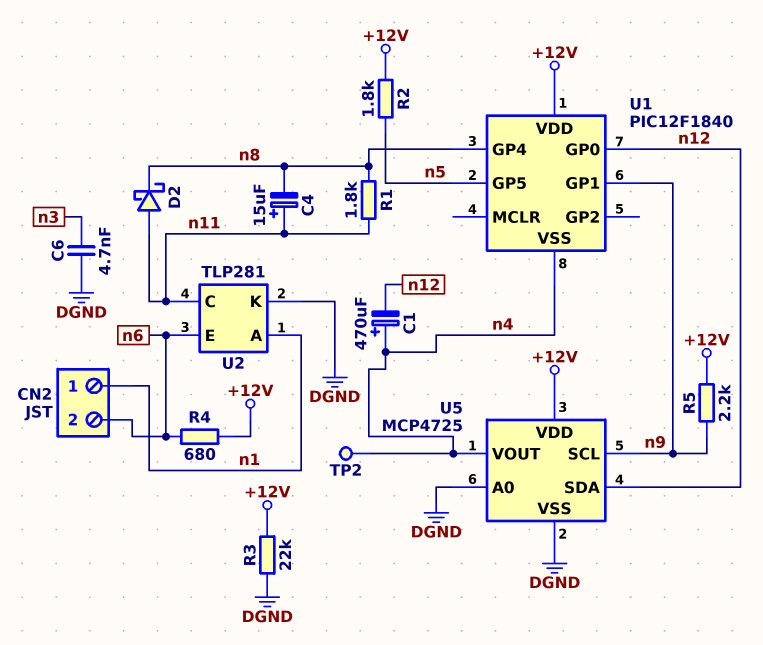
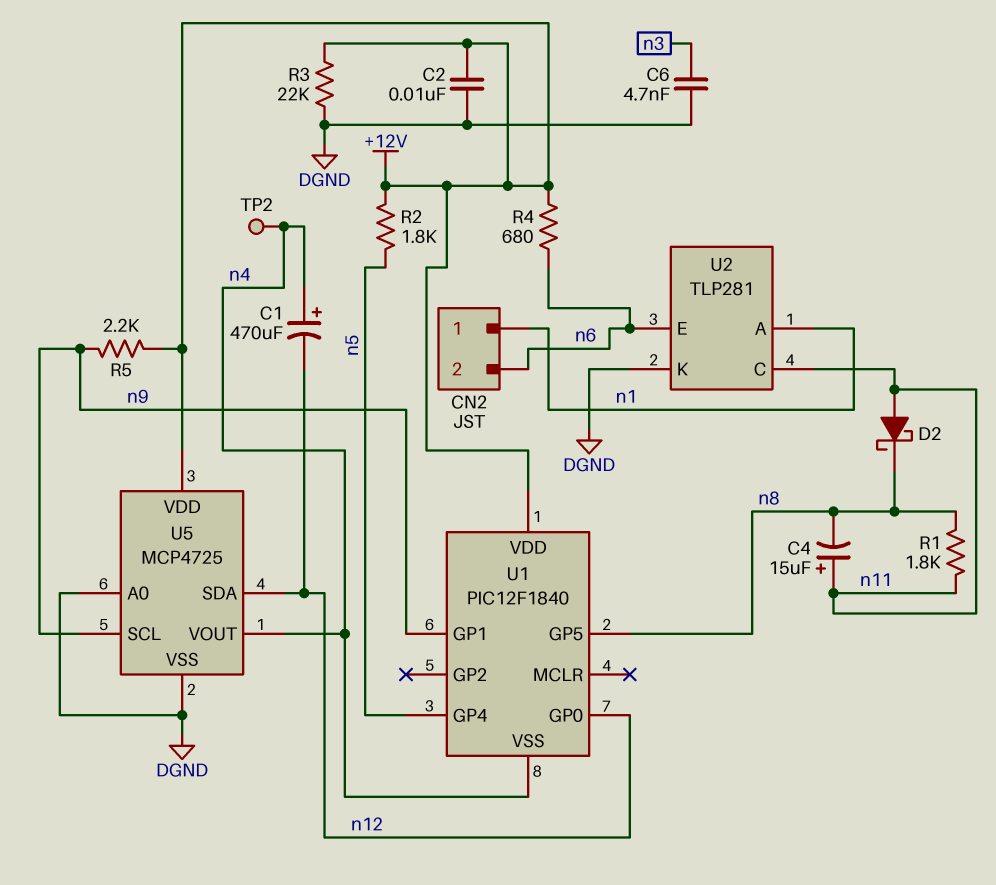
C2: none -> 10nF (+12V, DGND)
U1 pin GP4: n8 -> n5
U1 pin GP5: n5 -> n8

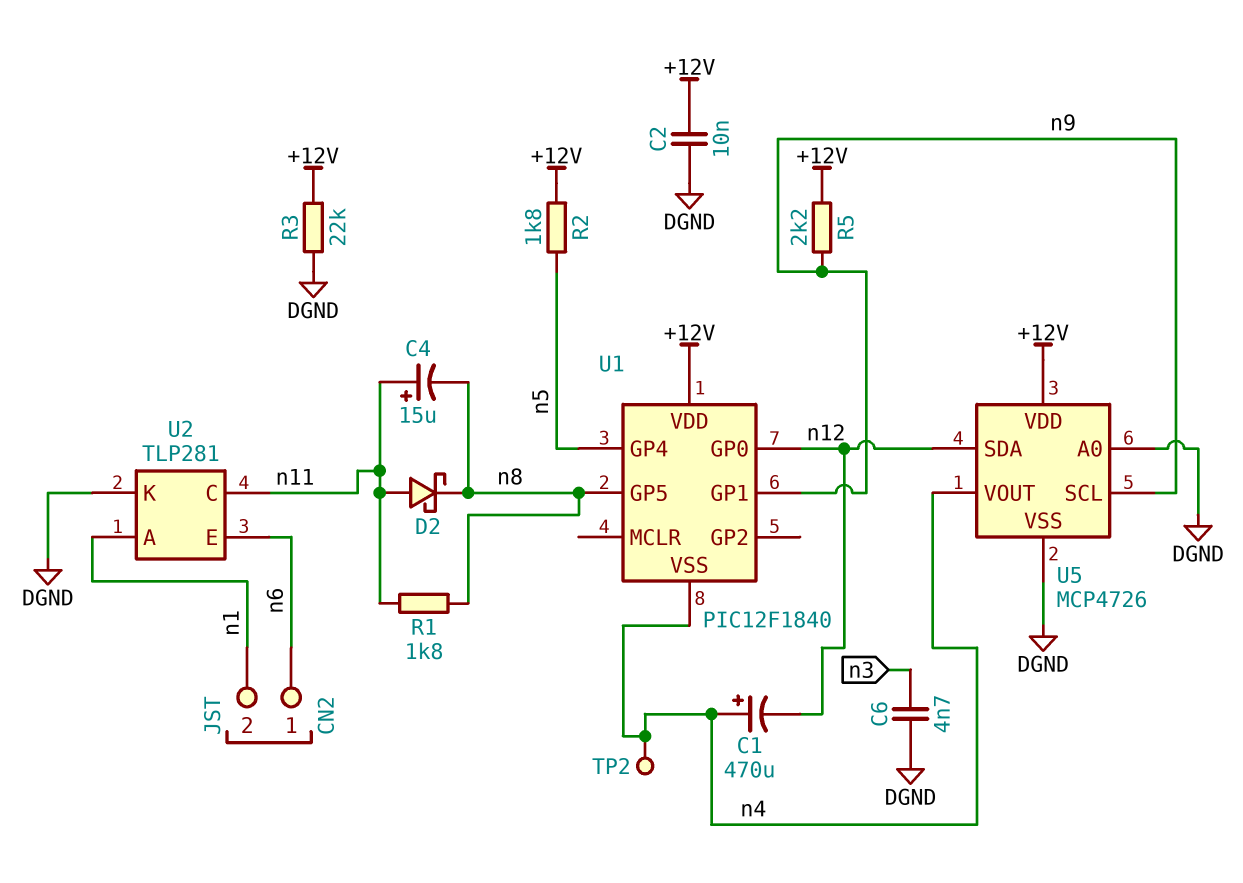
CN2 pin 1: n1 -> n6
CN2 pin 2: n6 -> n1
R4: 680 (+12V, n6) -> none
U5: MCP4725 -> MCP4726

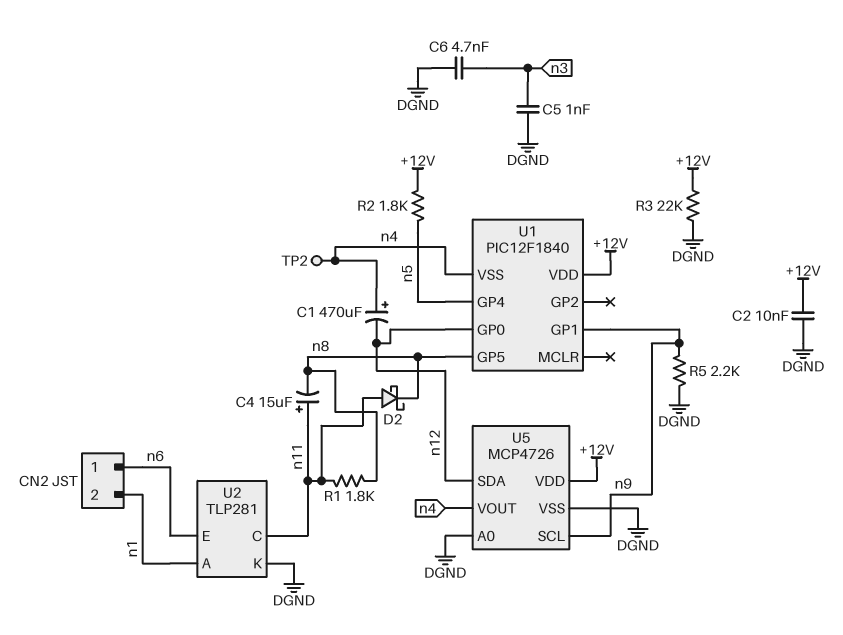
C5: none -> 1nF (DGND, n3)
R5: 2.2k (+12V, n9) -> 2.2k (DGND, n9)

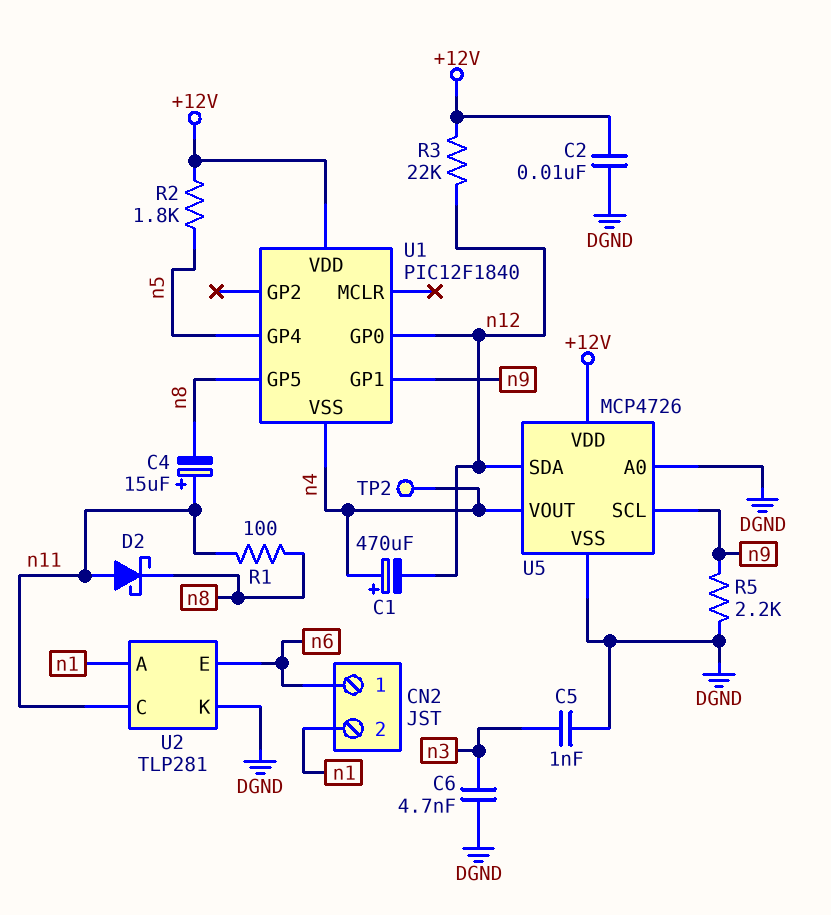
R1: 1.8k (n8, n11) -> 100 (n8, n11)
R3: 22k (+12V, DGND) -> 22k (+12V, n12)

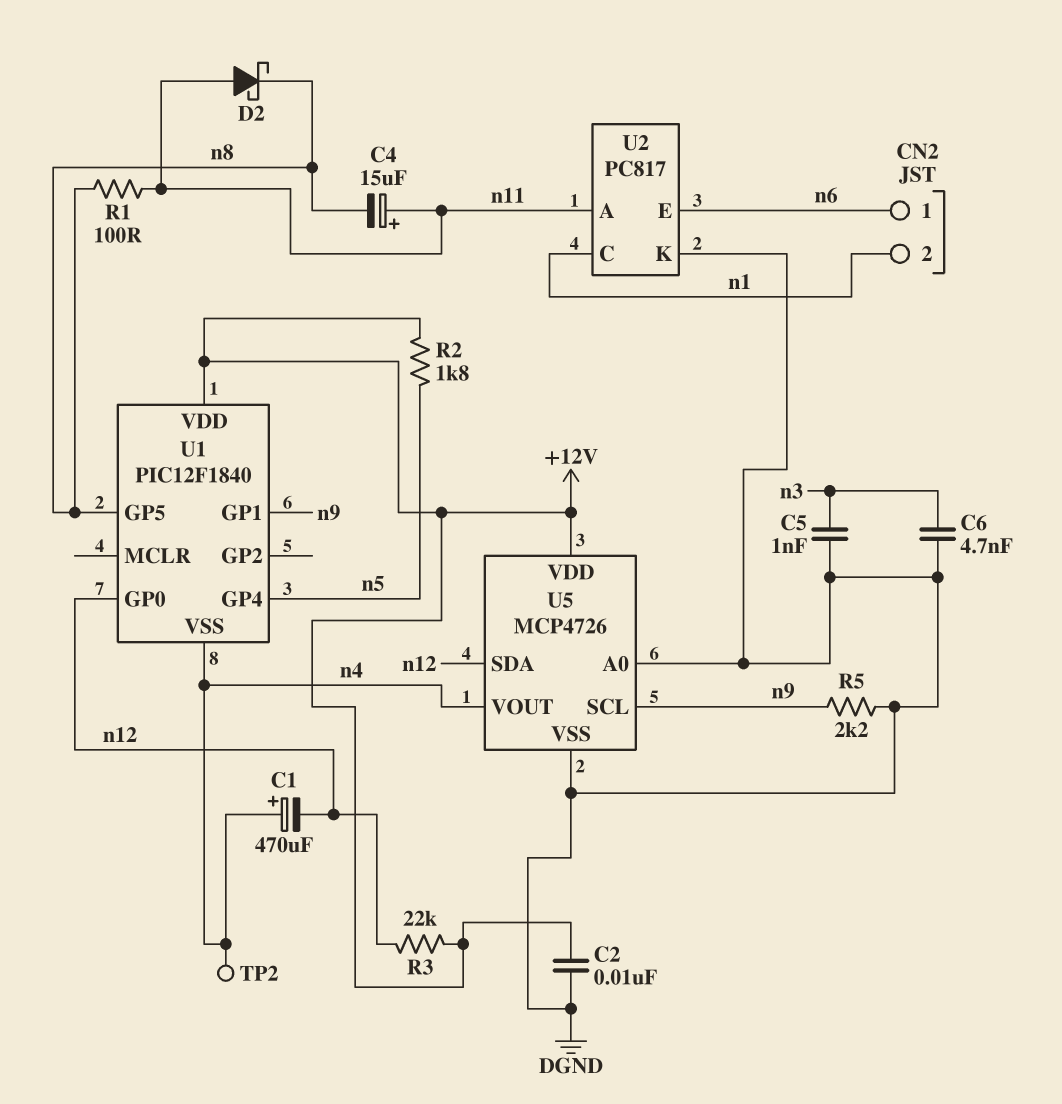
U2: TLP281 -> PC817
U2 pin A: n1 -> n11
U2 pin C: n11 -> n1

